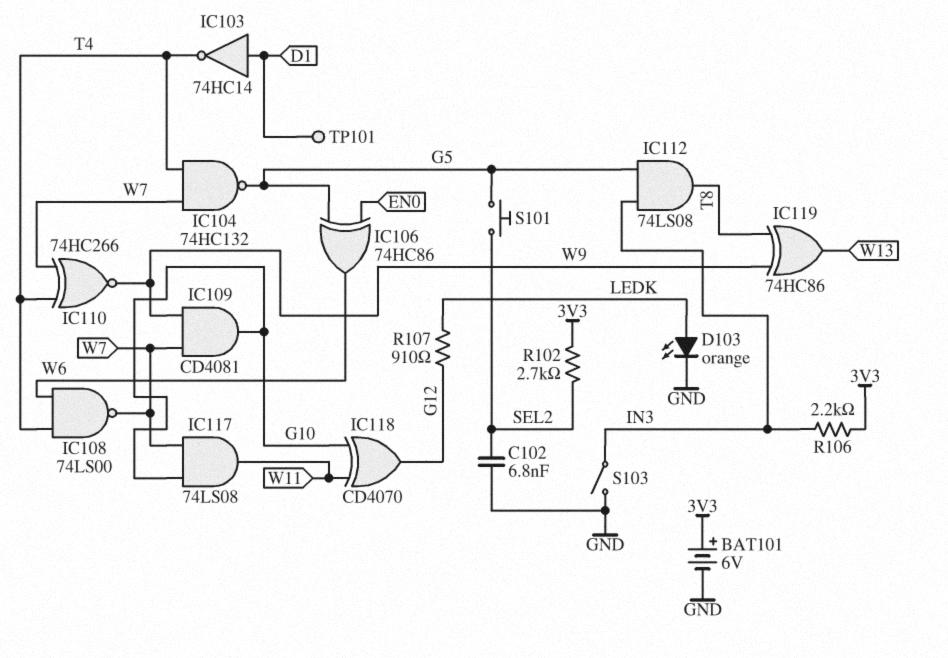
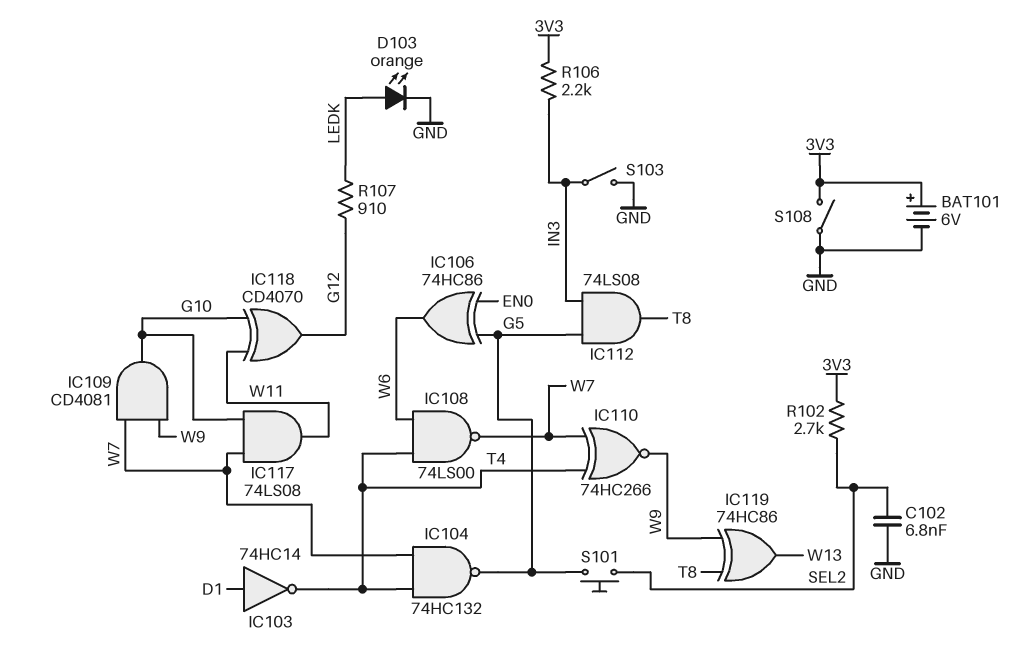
S108: none -> switch (3V3, GND)
TP101: test point (D1) -> none

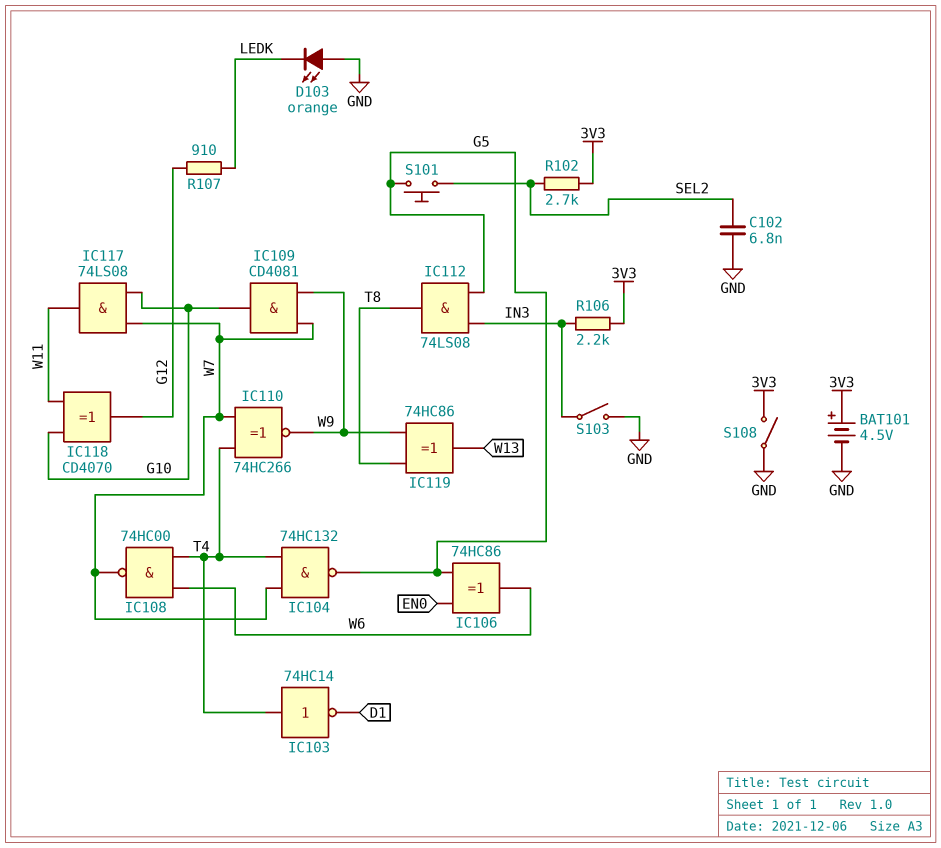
BAT101: 6V (plus 3V3, minus GND) -> 4.5V (plus 3V3, minus GND)
D103: LED orange (A LEDK, K GND) -> LED orange (A GND, K LEDK)
IC103: NOT 74HC14 (in D1, out T4) -> NOT 74HC14 (in T4, out D1)
IC108: NAND 74LS00 (in T4, in W6, out W7) -> NAND 74HC00 (in T4, in W6, out W7)

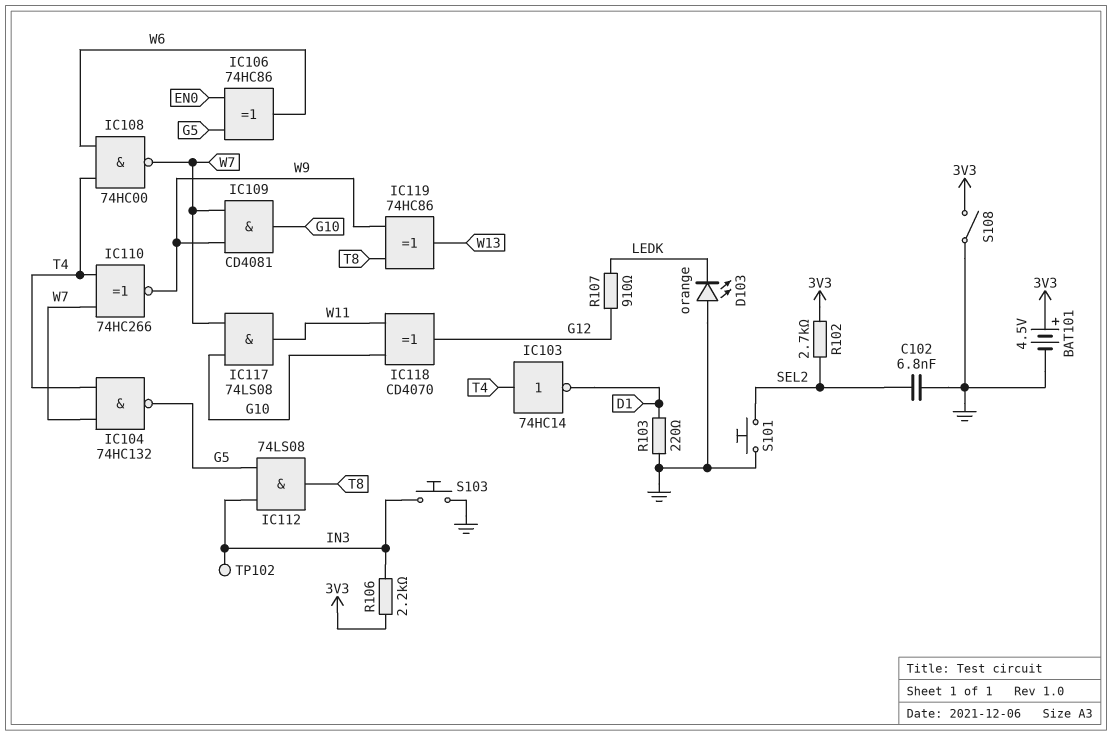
R103: none -> 220 (D1, GND)
S101: button (G5, SEL2) -> button (GND, SEL2)
S103: switch (GND, IN3) -> button (GND, IN3)
TP102: none -> test point (IN3)

